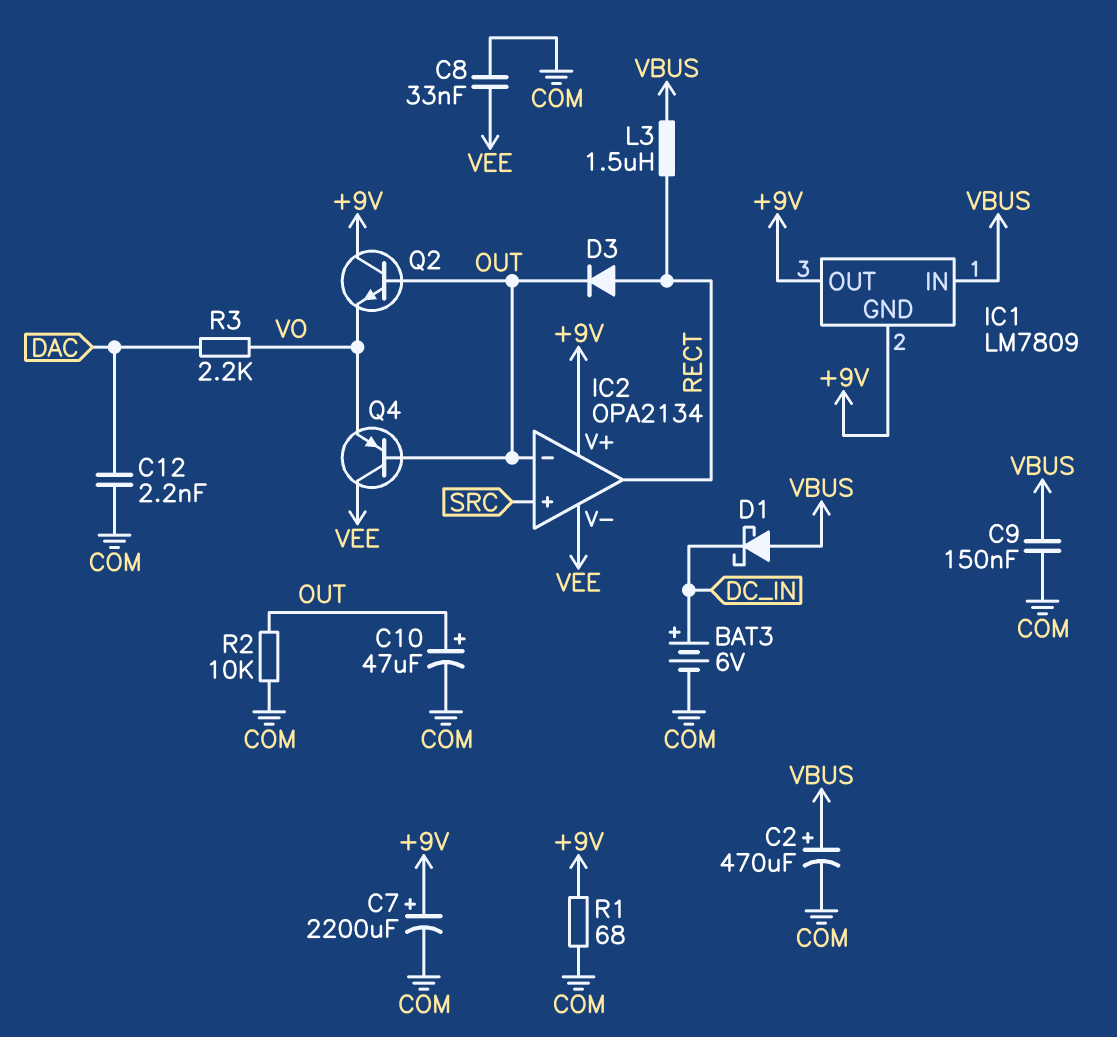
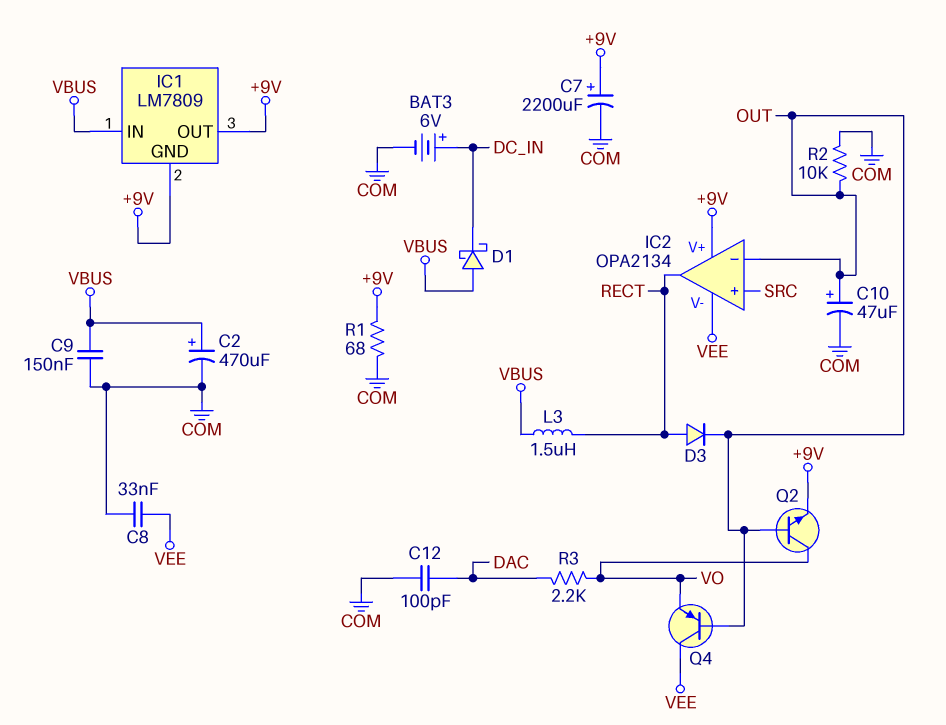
C12: 2.2nF (COM, DAC) -> 100pF (COM, DAC)
Q2: NPN (B OUT, C +9V, E VO) -> NPN (B OUT, C VO, E +9V)

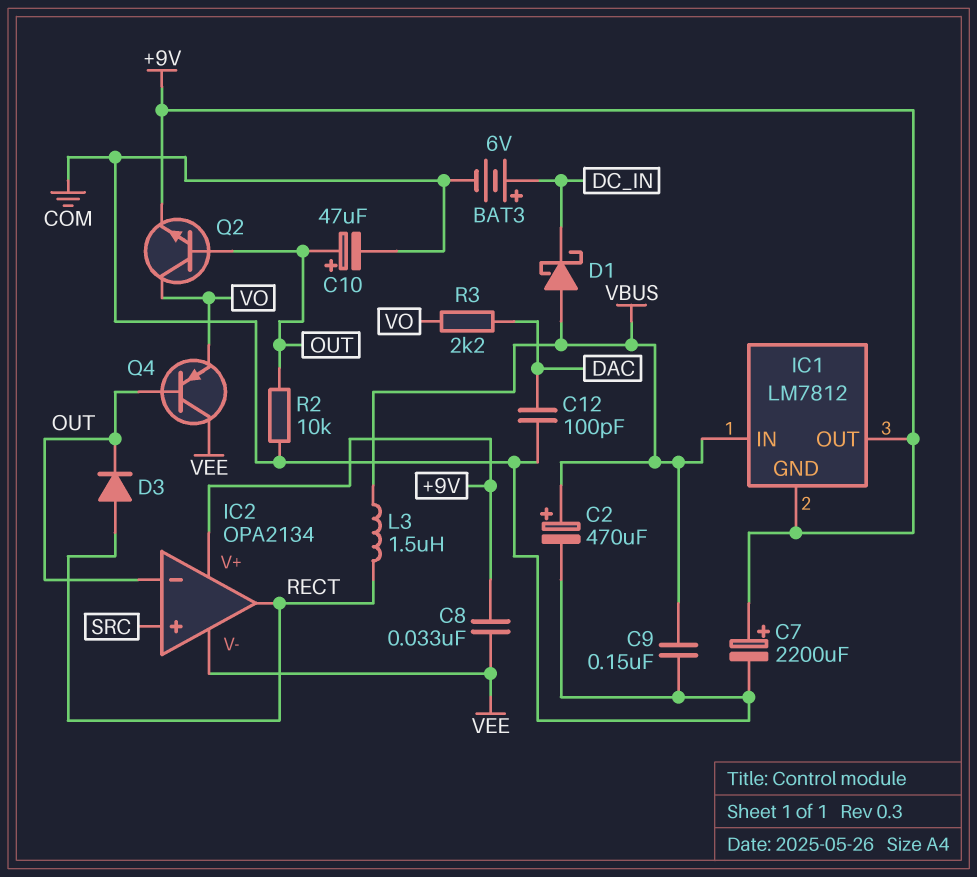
C8: 33nF (COM, VEE) -> 33nF (+9V, VEE)
IC1: LM7809 -> LM7812
R1: 68 (+9V, COM) -> none

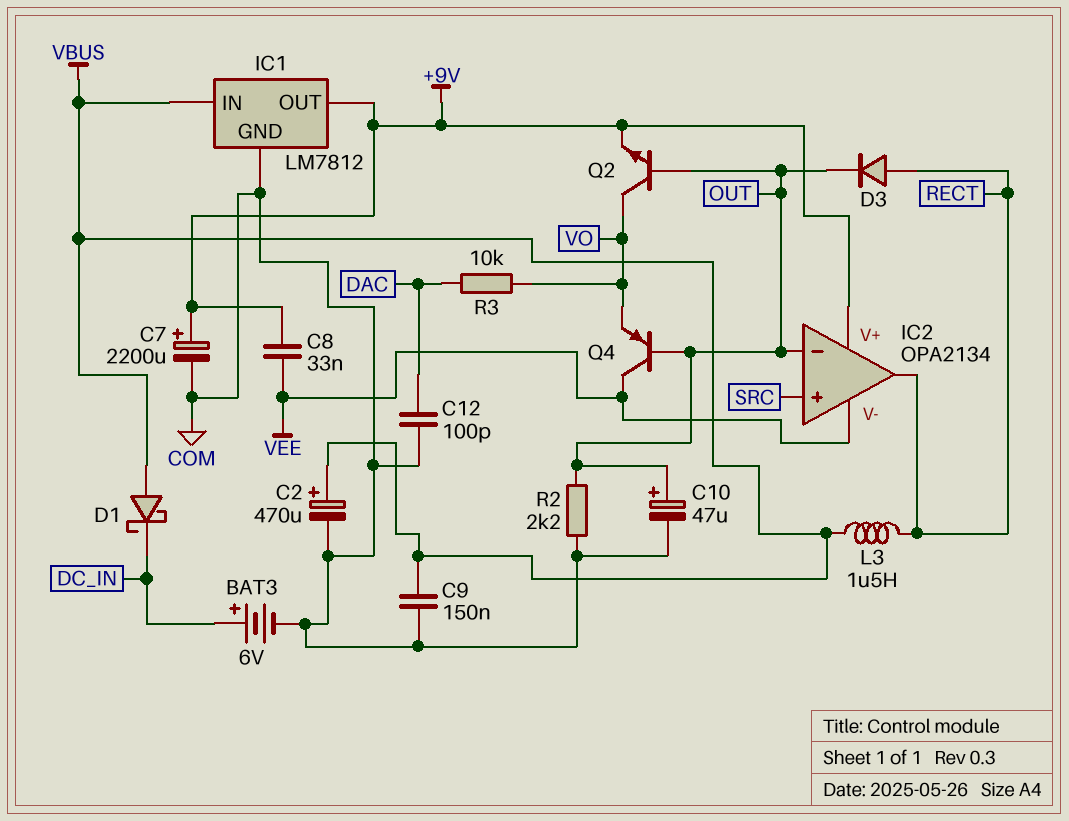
IC1 pin GND: +9V -> COM
R2: 10k (COM, OUT) -> 2.2k (COM, OUT)
R3: 2.2k (DAC, VO) -> 10k (DAC, VO)

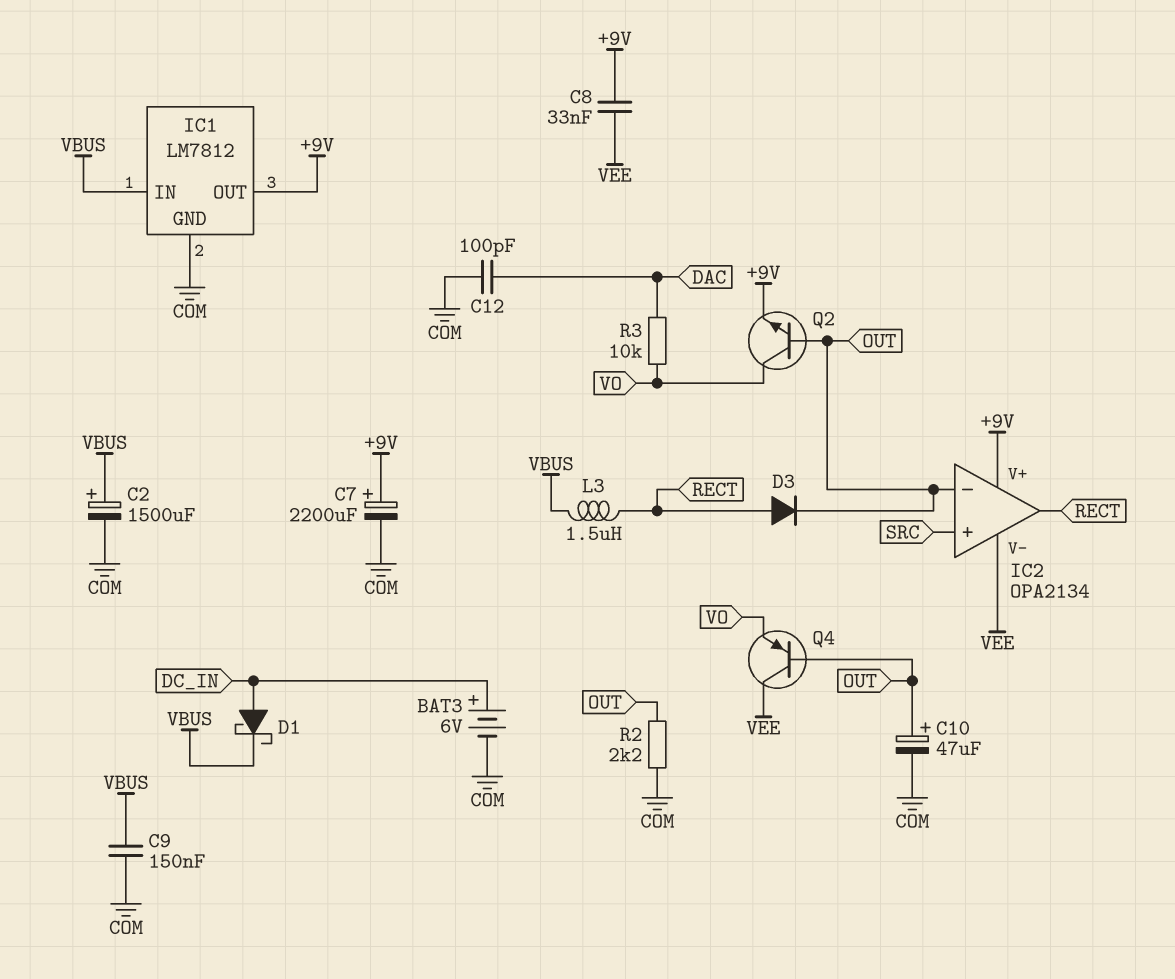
C2: 470uF (plus VBUS, minus COM) -> 1500uF (plus VBUS, minus COM)
D1: schottky (A VBUS, K DC_IN) -> schottky (A DC_IN, K VBUS)

